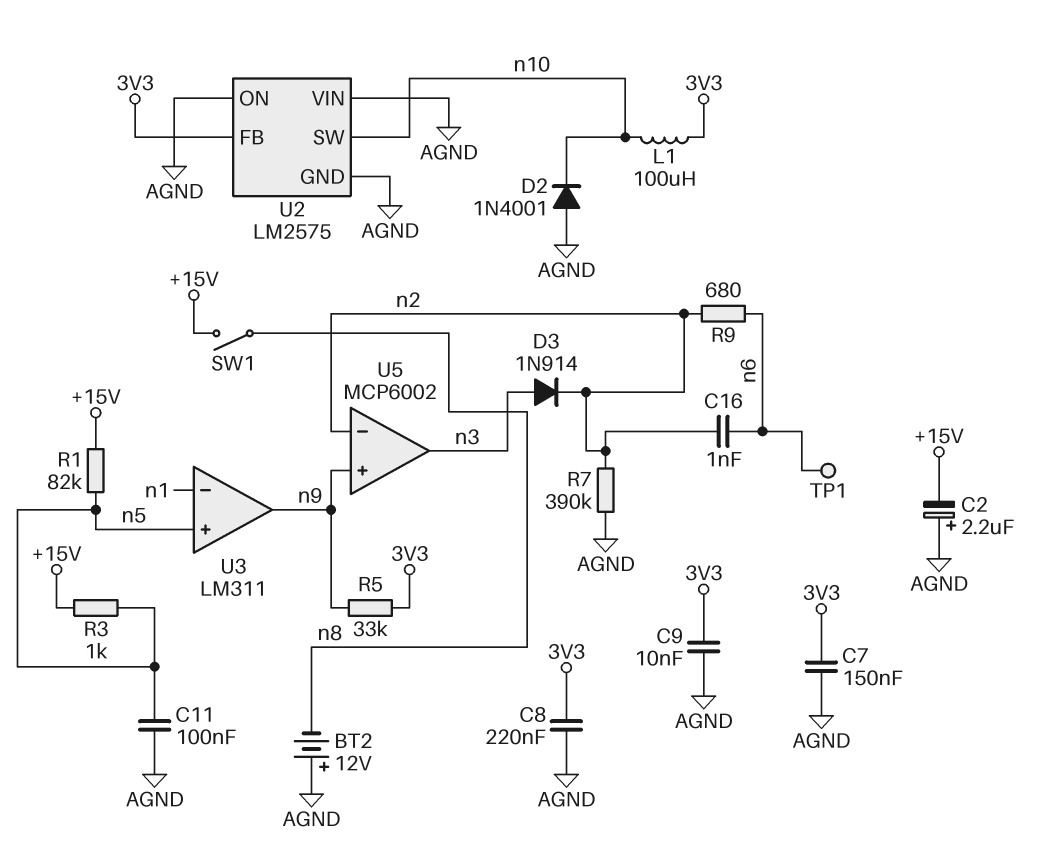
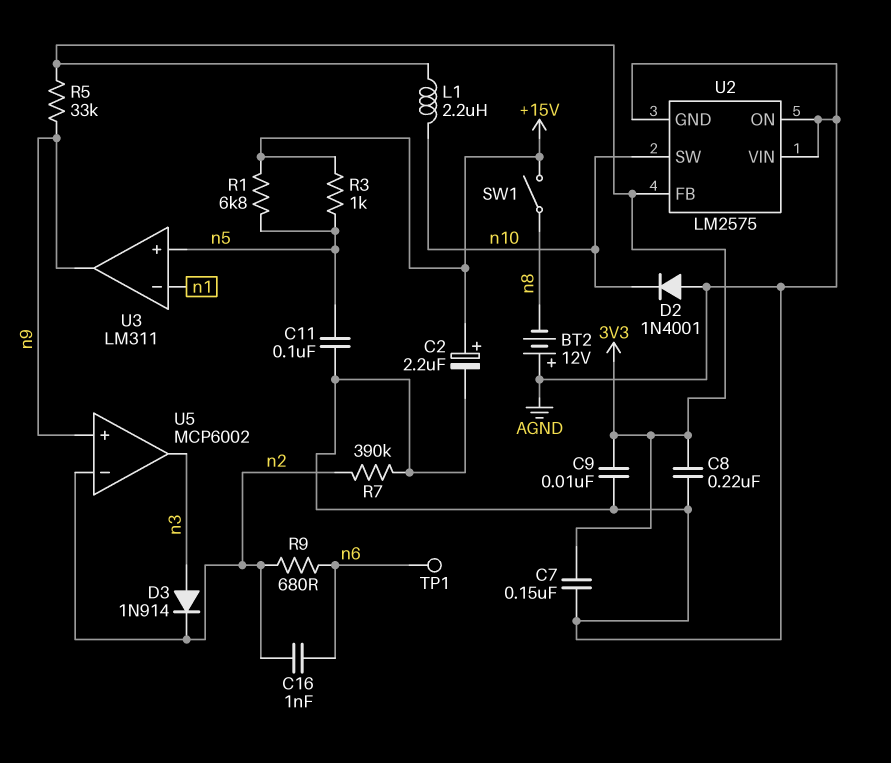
C2: 2.2uF (plus AGND, minus +15V) -> 2.2uF (plus +15V, minus AGND)
L1: 100uH (3V3, n10) -> 2.2uH (3V3, n10)
R1: 82k (+15V, n5) -> 6.8k (+15V, n5)

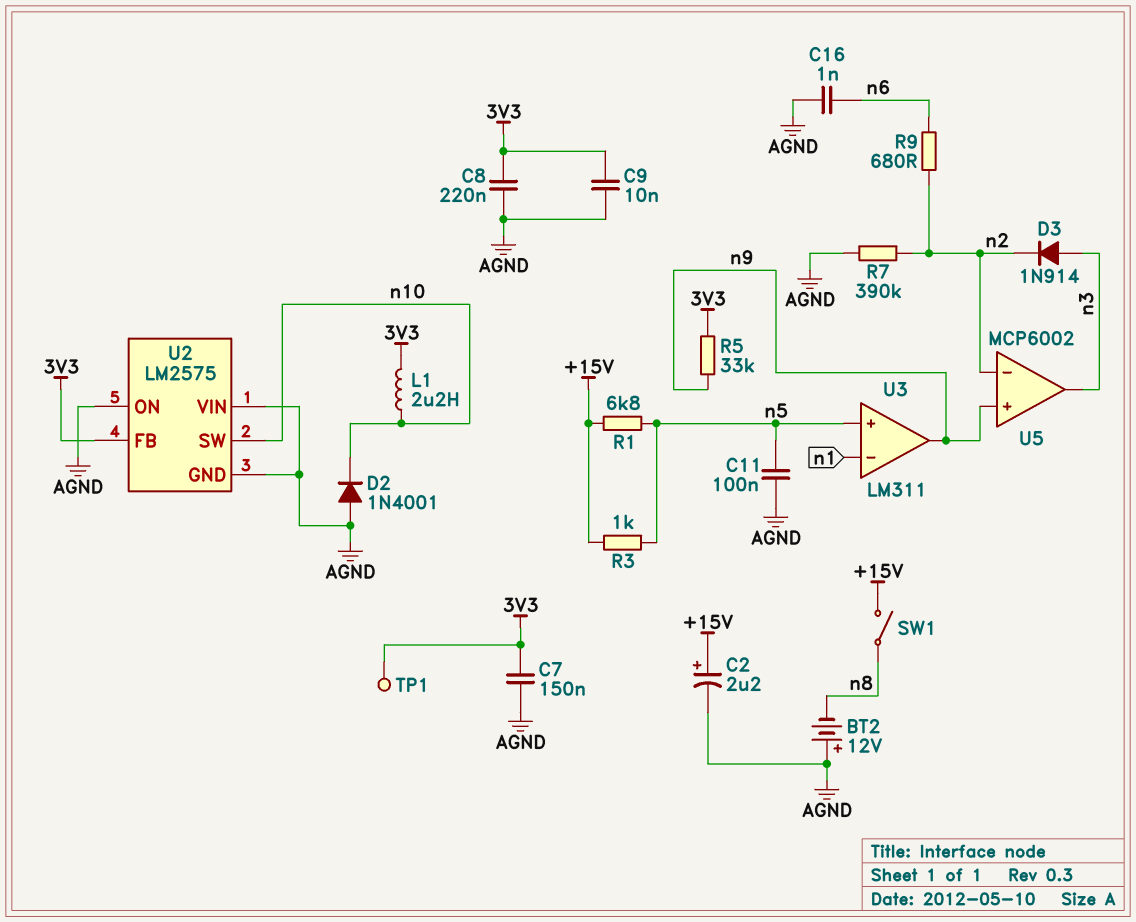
C16: 1nF (n2, n6) -> 1nF (AGND, n6)
TP1: test point (n6) -> test point (3V3)

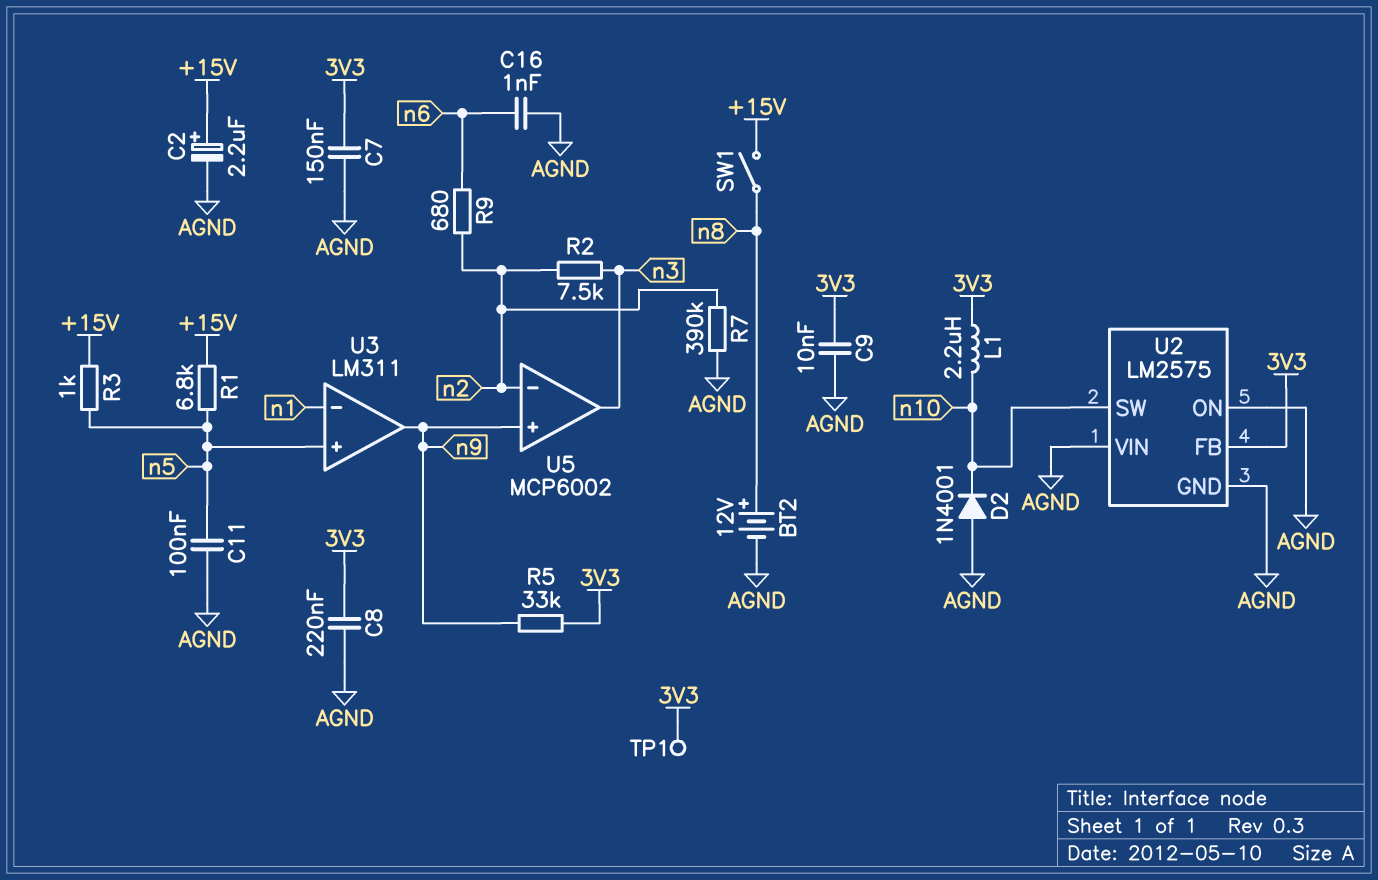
BT2: 12V (plus AGND, minus n8) -> 12V (plus n8, minus AGND)
D3: diode 1N914 (A n3, K n2) -> none
R2: none -> 7.5k (n2, n3)

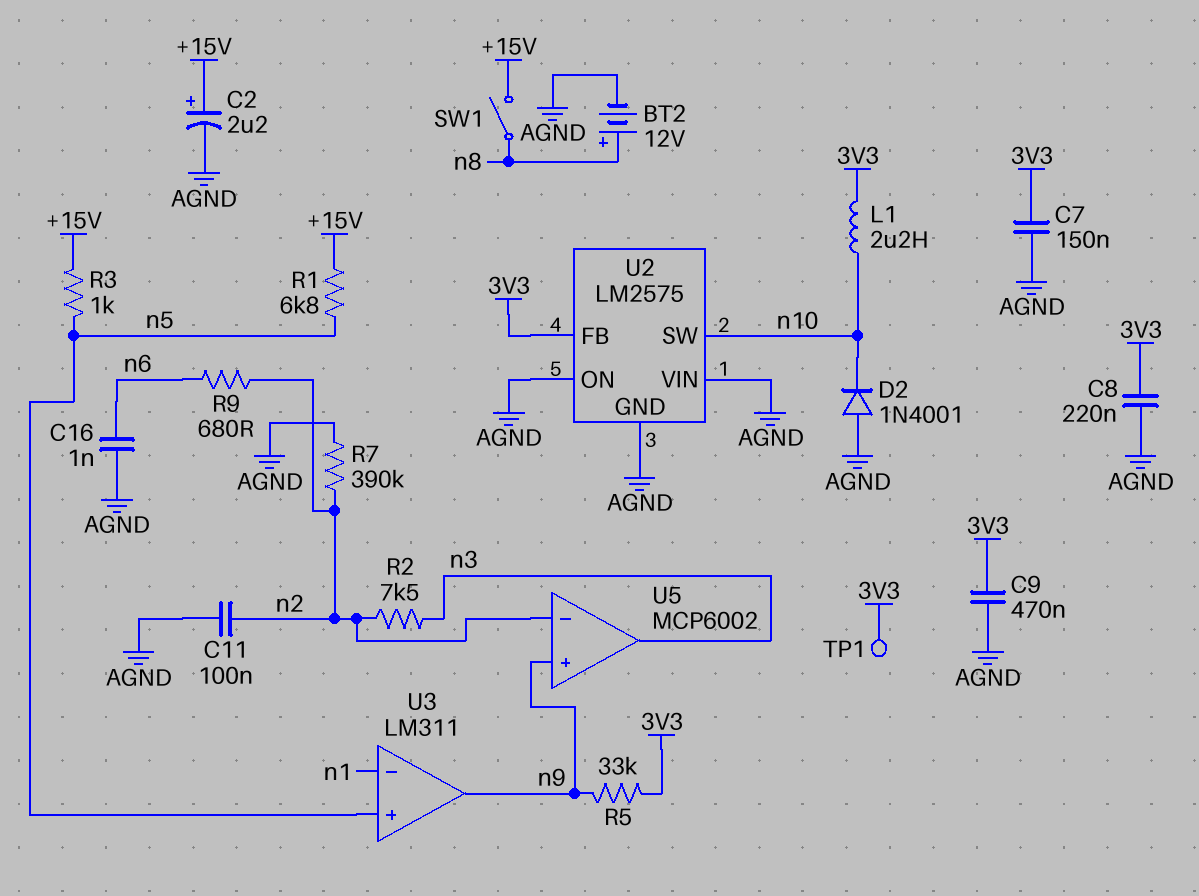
C9: 10nF (3V3, AGND) -> 470nF (3V3, AGND)
C11: 100nF (AGND, n5) -> 100nF (AGND, n2)

